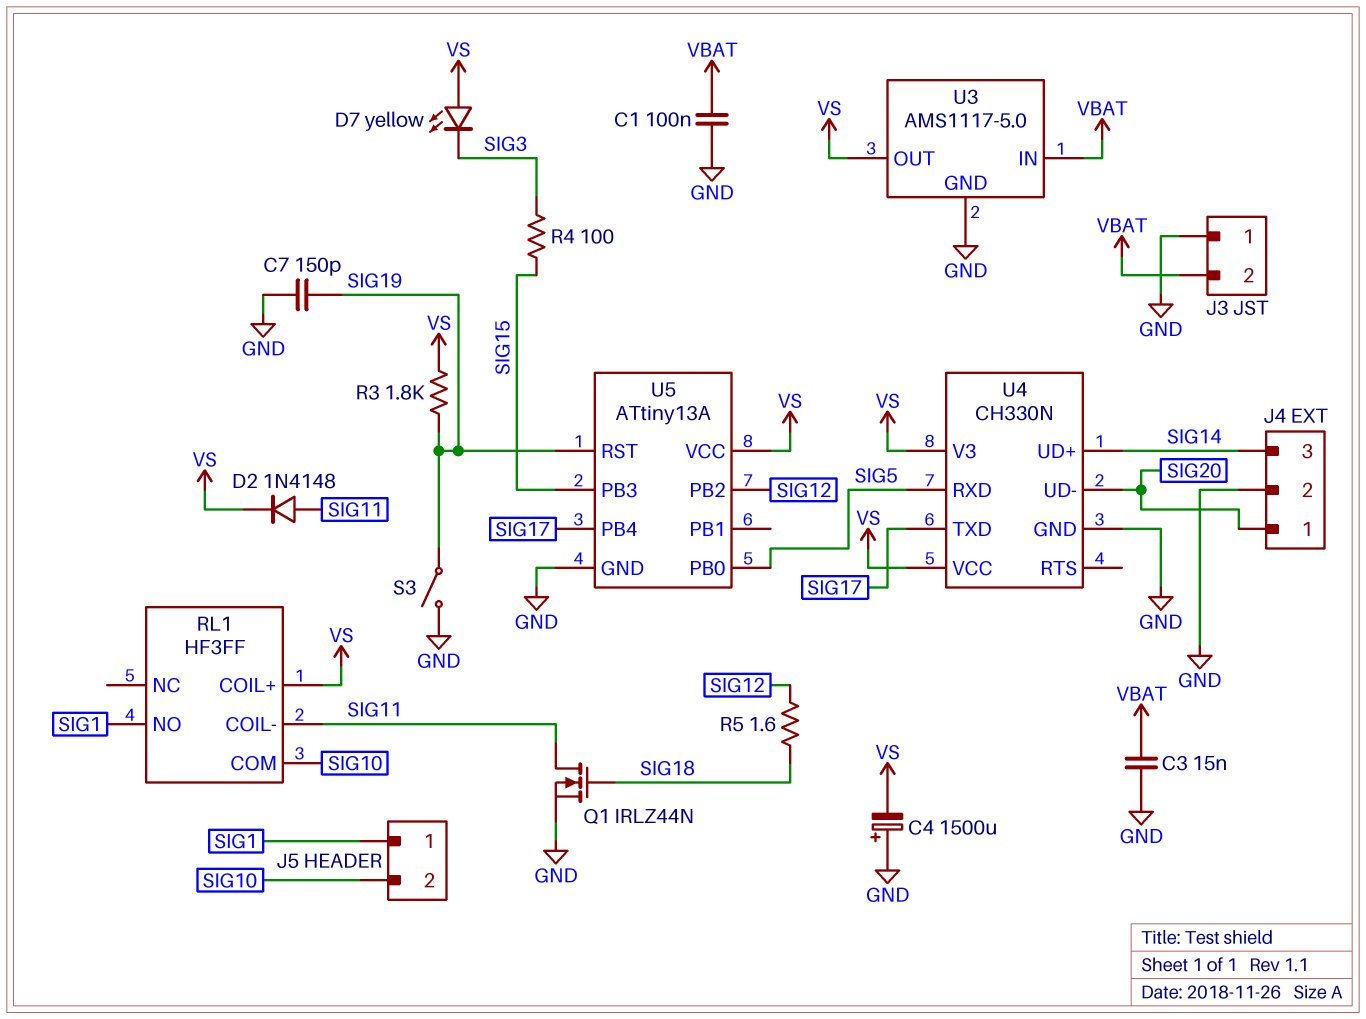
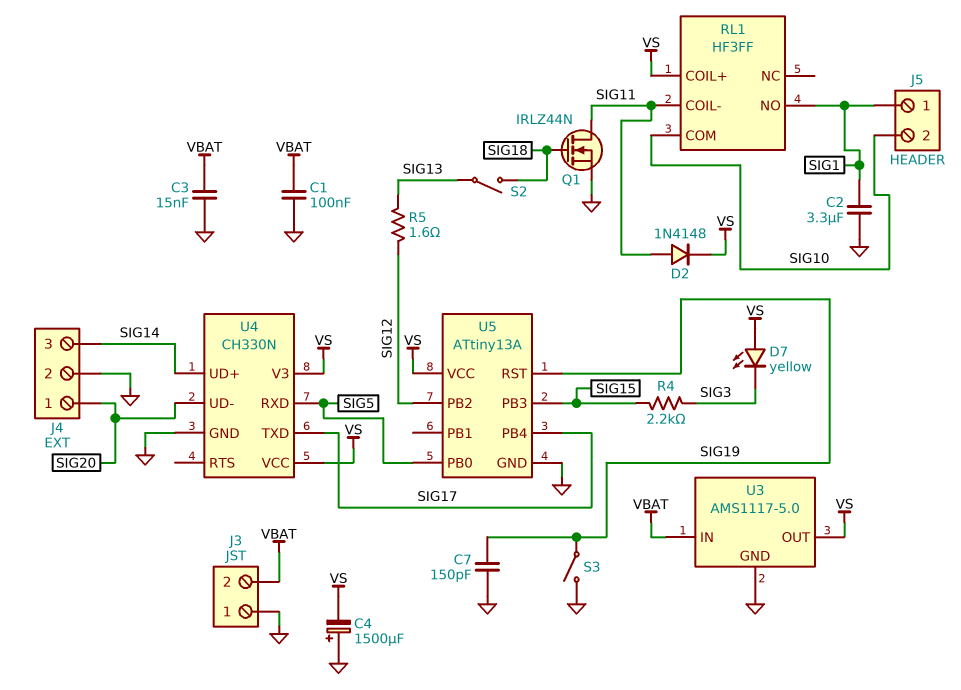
C2: none -> 3.3uF (GND, SIG1)
R3: 1.8k (SIG19, VS) -> none
R4: 100 (SIG3, SIG15) -> 2.2k (SIG3, SIG15)
R5: 1.6 (SIG12, SIG18) -> 1.6 (SIG12, SIG13)
S2: none -> switch (SIG13, SIG18)

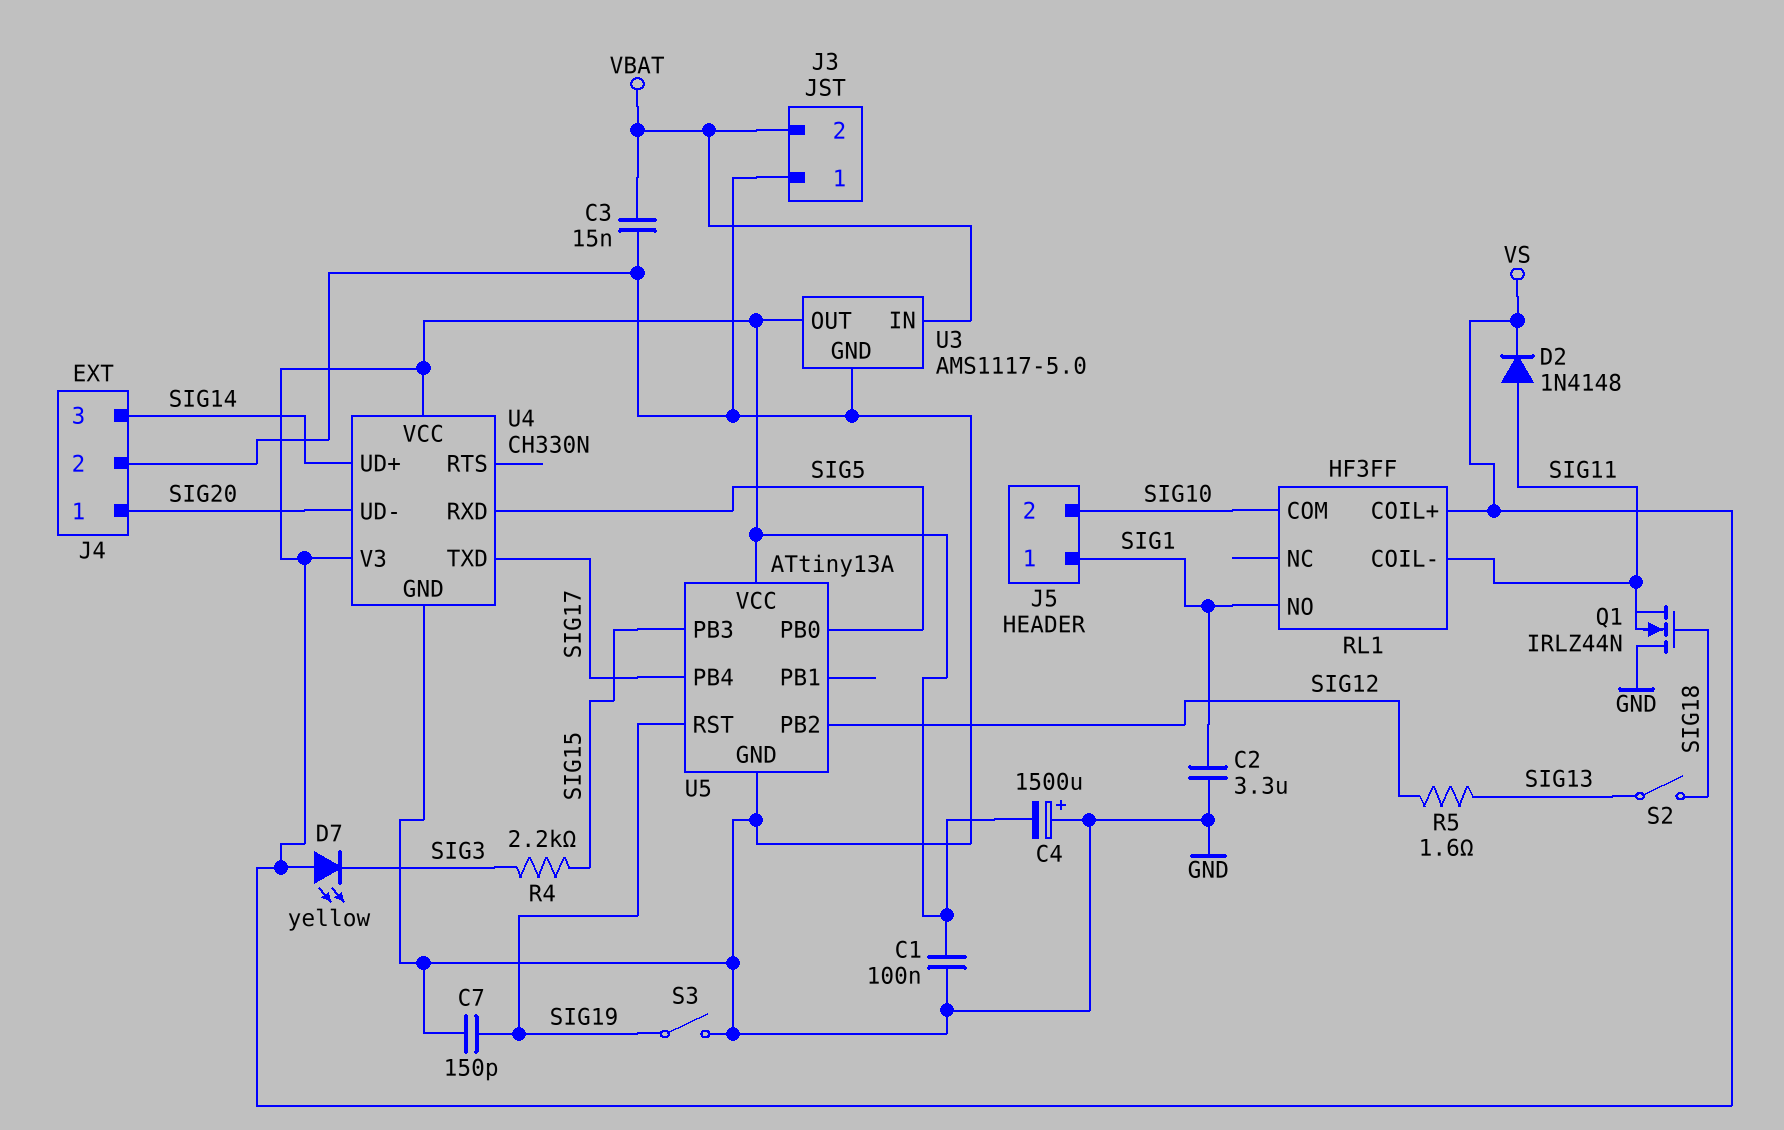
C1: 100nF (GND, VBAT) -> 100nF (GND, VS)
Q1: NMOS IRLZ44N (G SIG18, D SIG11, S GND) -> NMOS IRLZ44N (G SIG18, D GND, S SIG11)

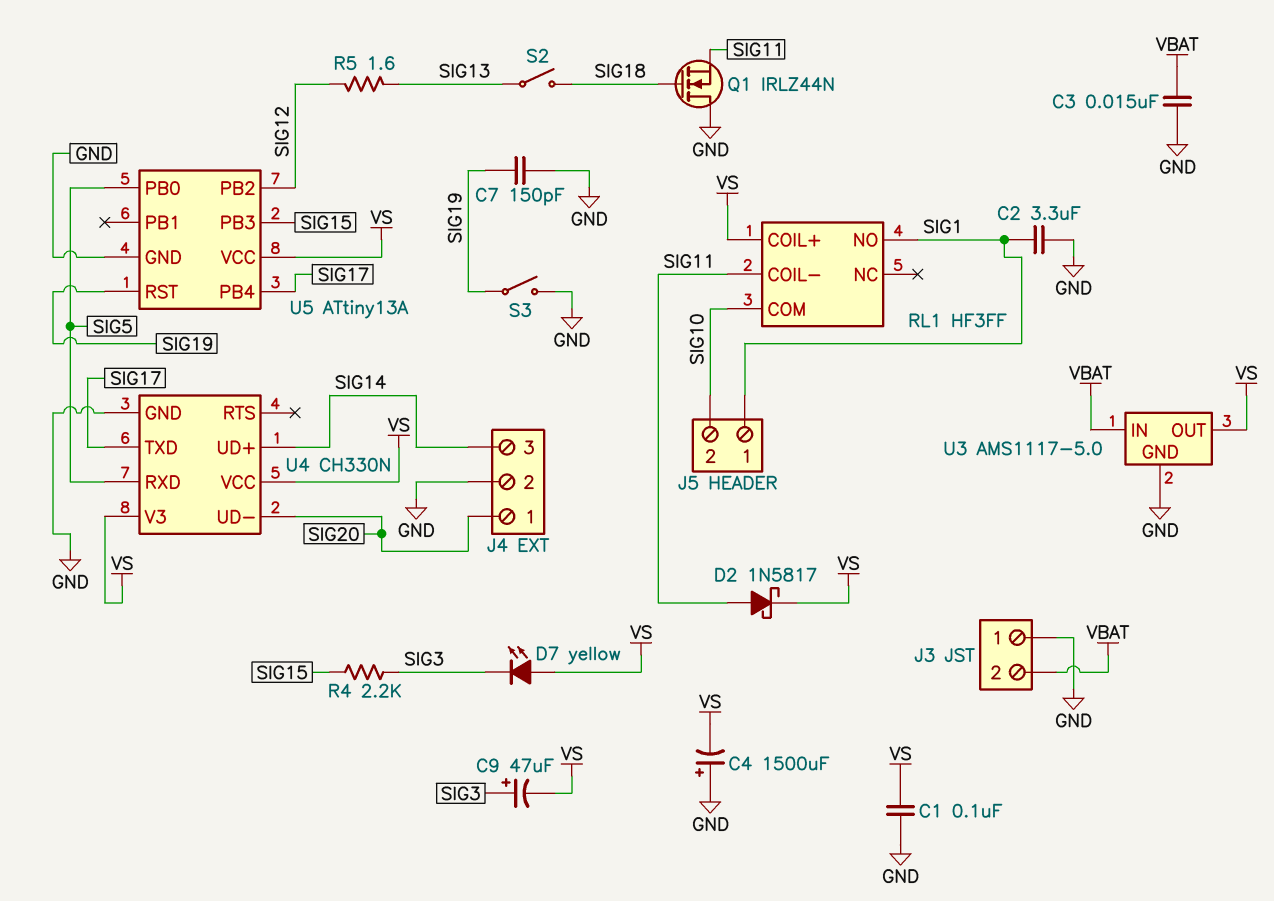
C9: none -> 47uF (plus SIG3, minus VS)
D2: diode 1N4148 (A SIG11, K VS) -> schottky 1N5817 (A SIG11, K VS)

